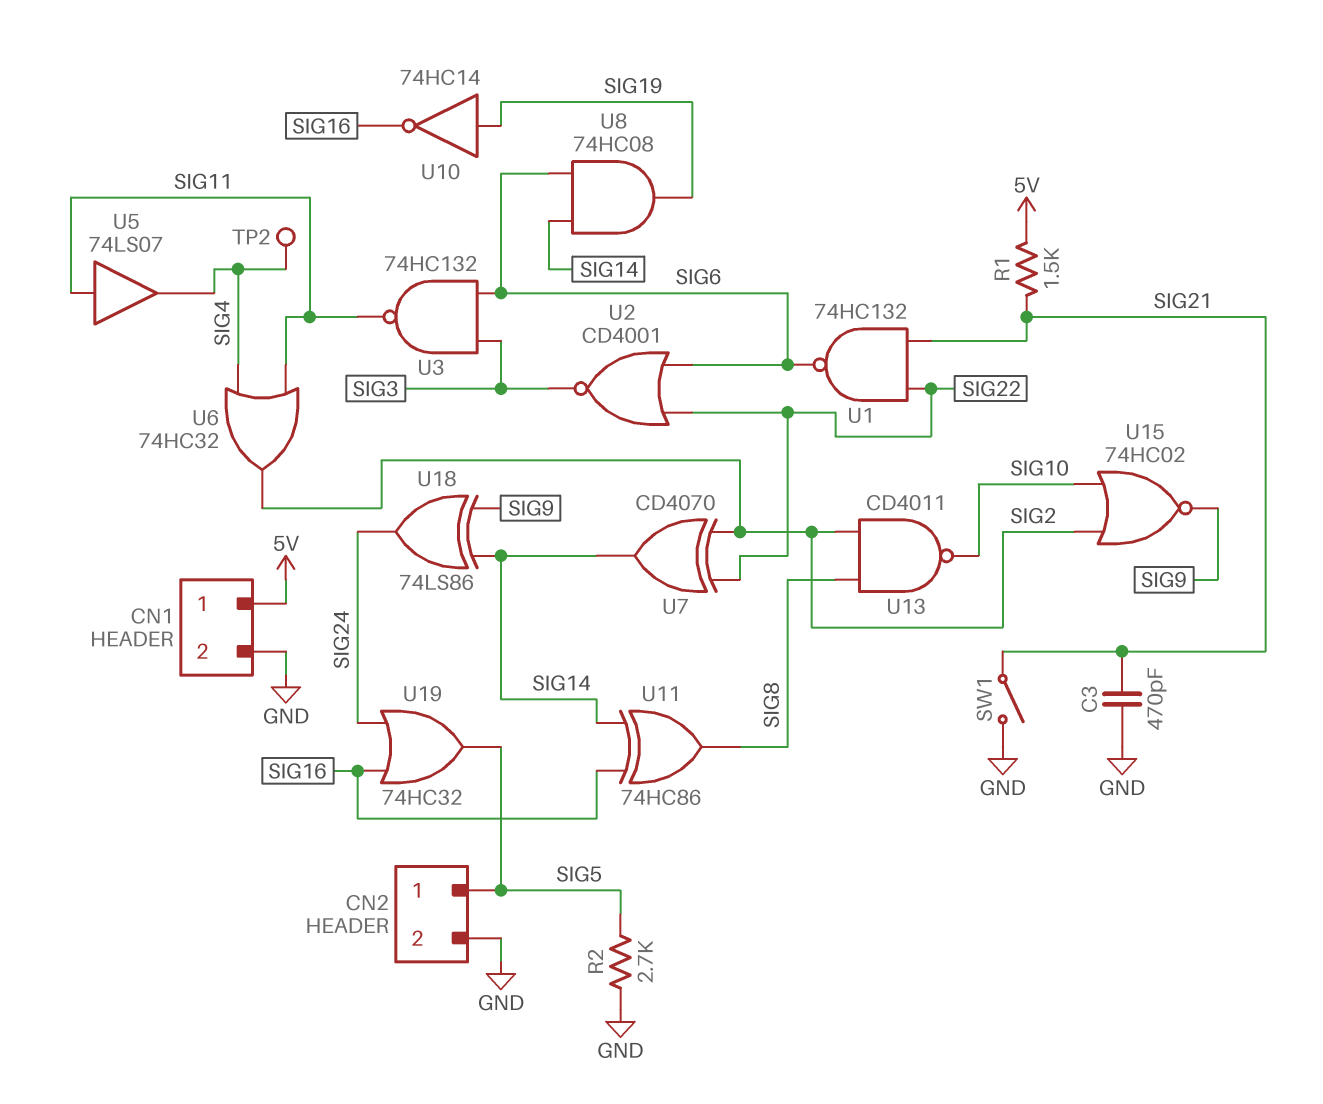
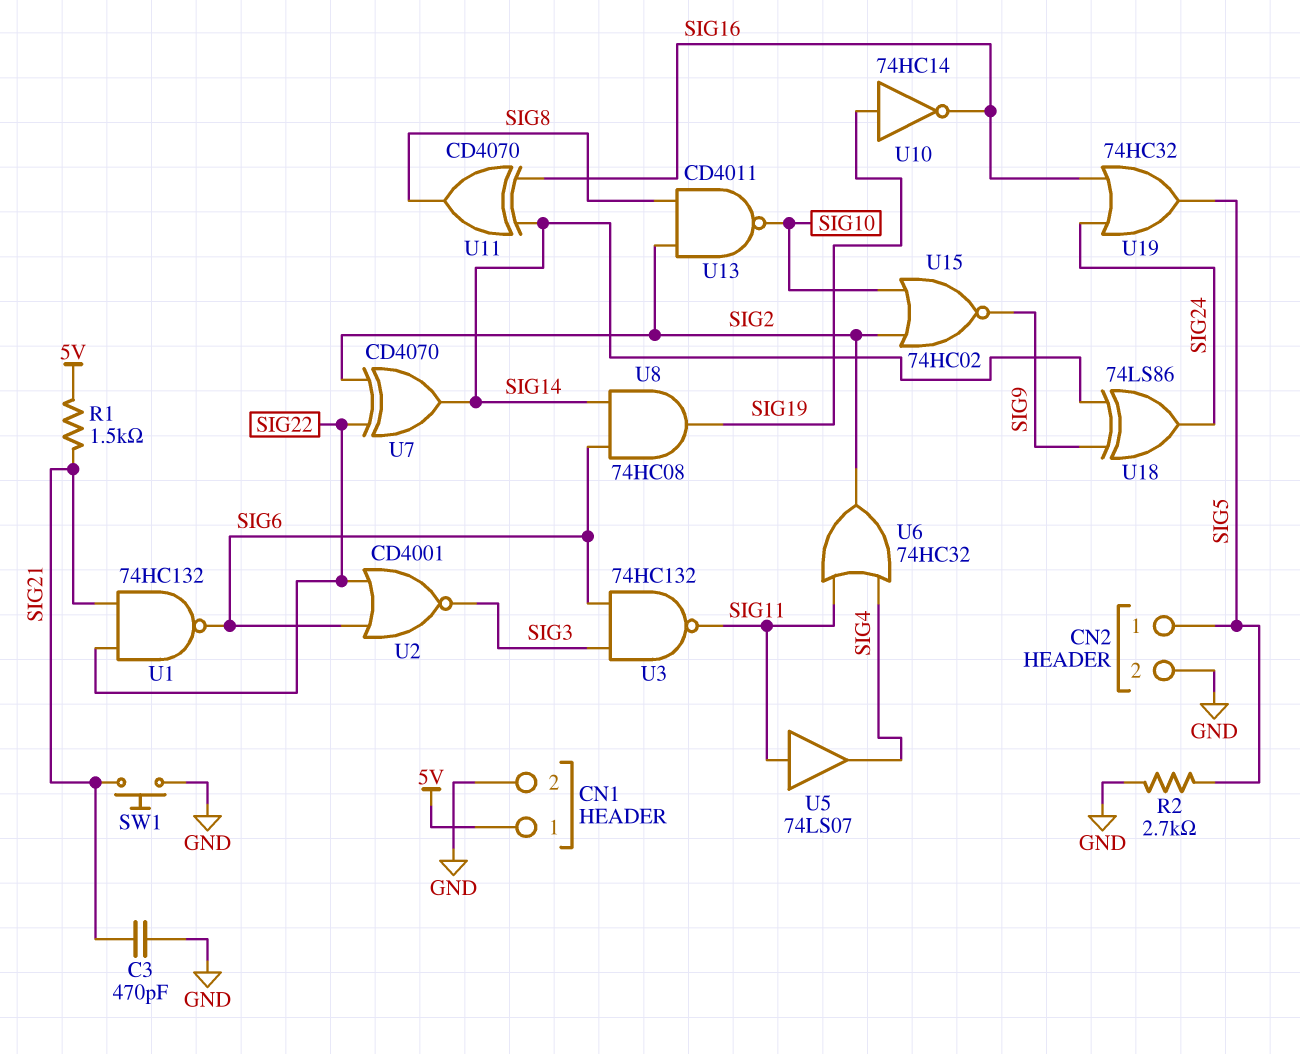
SW1: switch (GND, SIG21) -> button (GND, SIG21)
TP2: test point (SIG4) -> none
U11: XOR 74HC86 (in SIG14, in SIG16, out SIG8) -> XOR CD4070 (in SIG14, in SIG16, out SIG8)

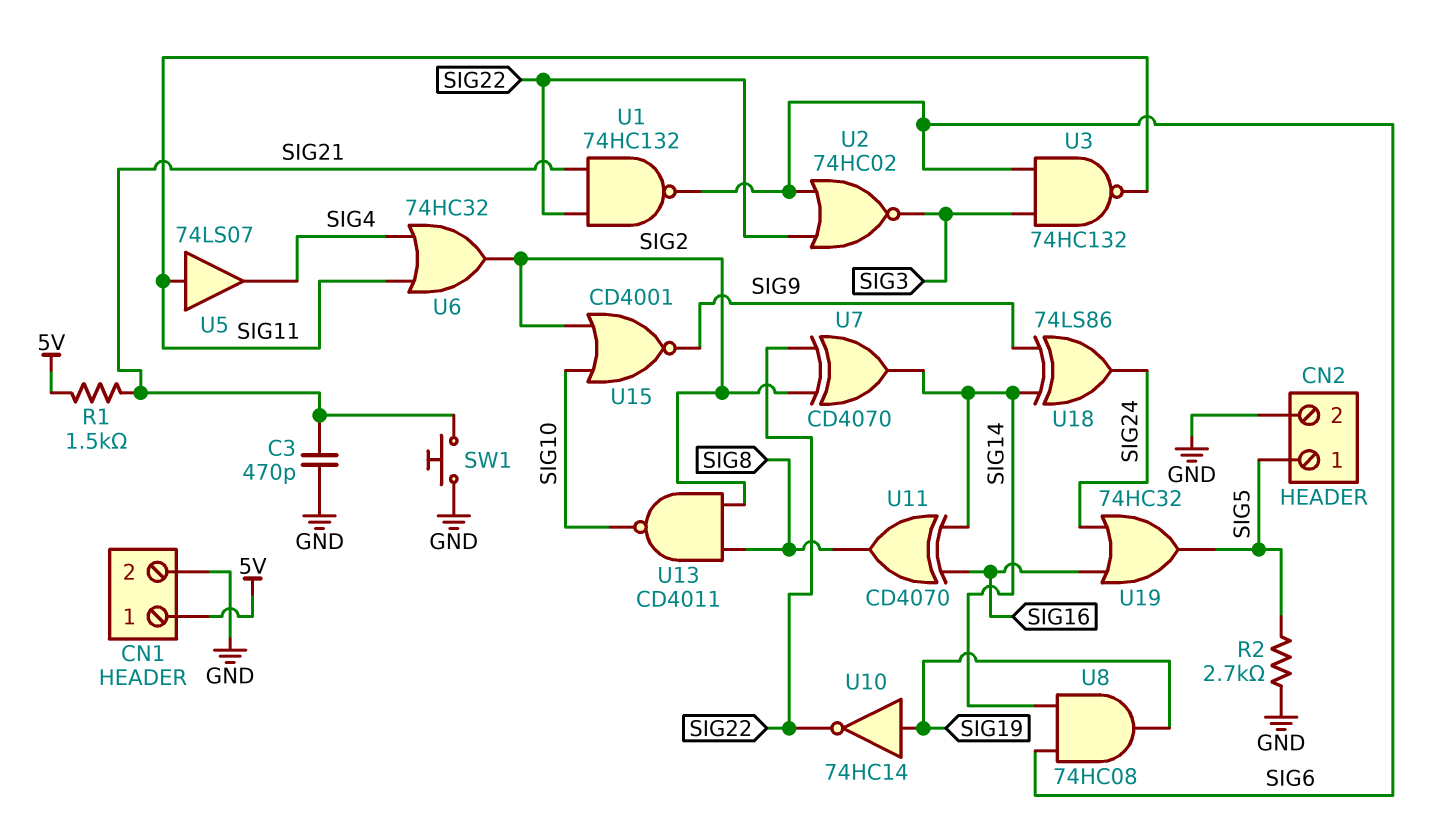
U2: NOR CD4001 (in SIG6, in SIG22, out SIG3) -> NOR 74HC02 (in SIG6, in SIG22, out SIG3)
U10: NOT 74HC14 (in SIG19, out SIG16) -> NOT 74HC14 (in SIG19, out SIG22)
U15: NOR 74HC02 (in SIG2, in SIG10, out SIG9) -> NOR CD4001 (in SIG2, in SIG10, out SIG9)

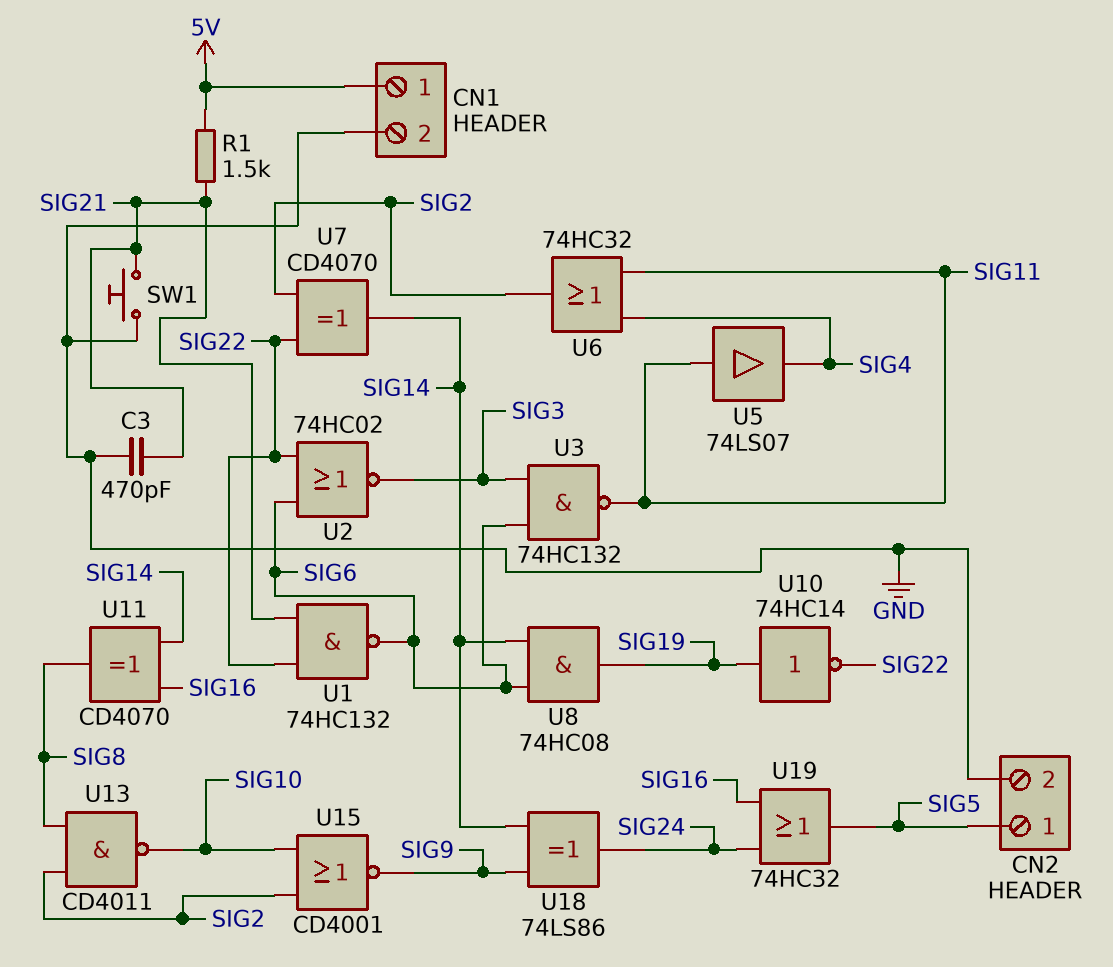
R2: 2.7k (GND, SIG5) -> none

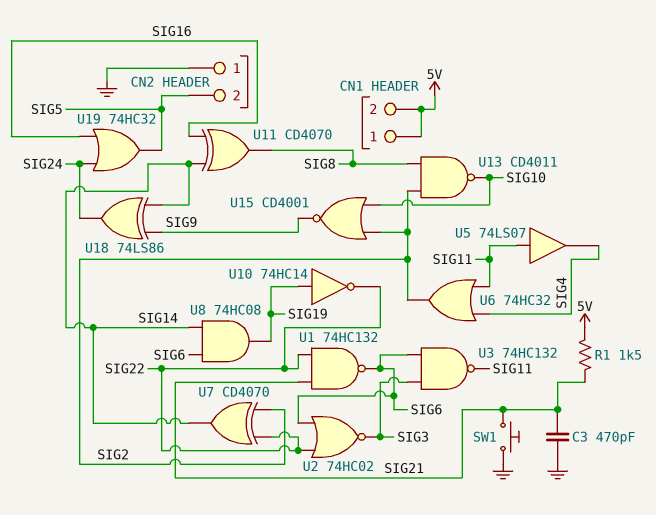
CN1 pin 2: GND -> 5V
CN2 pin 1: SIG5 -> GND
CN2 pin 2: GND -> SIG5

